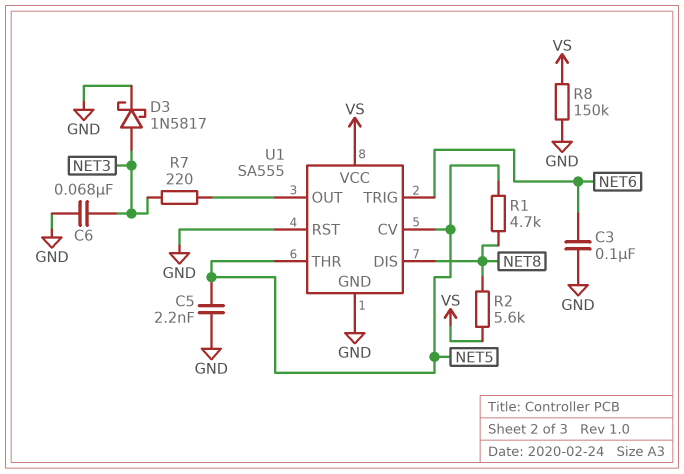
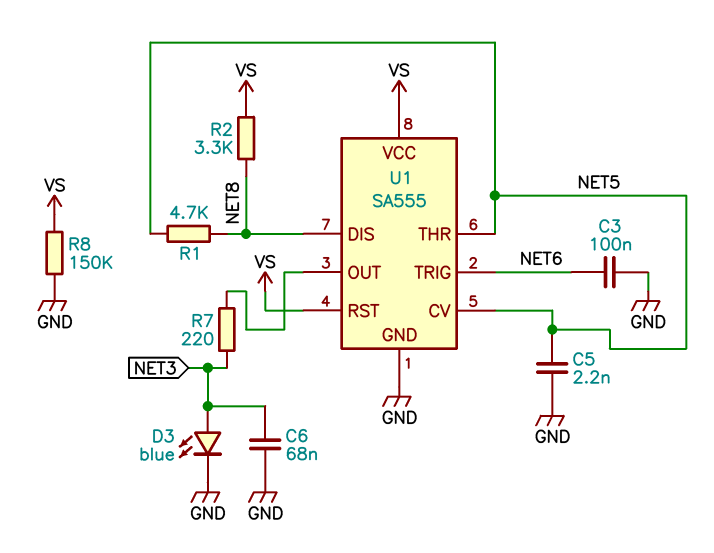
D3: schottky 1N5817 (A NET3, K GND) -> LED blue (A NET3, K GND)
R2: 5.6k (NET8, VS) -> 3.3k (NET8, VS)
U1 pin RST: GND -> VS

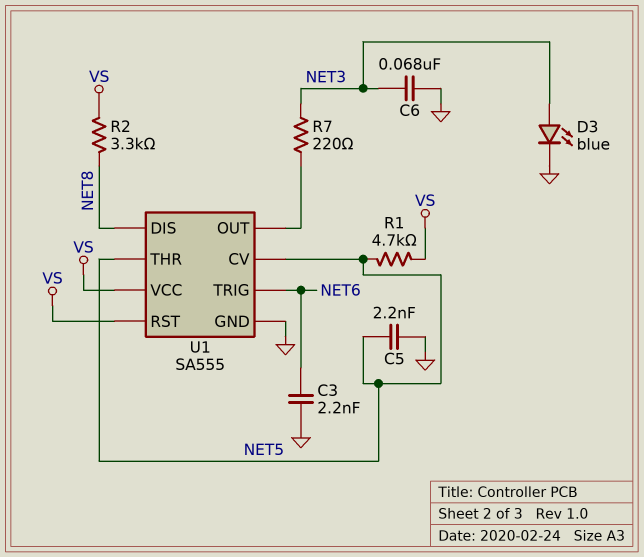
C3: 100nF (GND, NET6) -> 2.2nF (GND, NET6)
R1: 4.7k (NET5, NET8) -> 4.7k (NET5, VS)
R8: 150k (GND, VS) -> none

